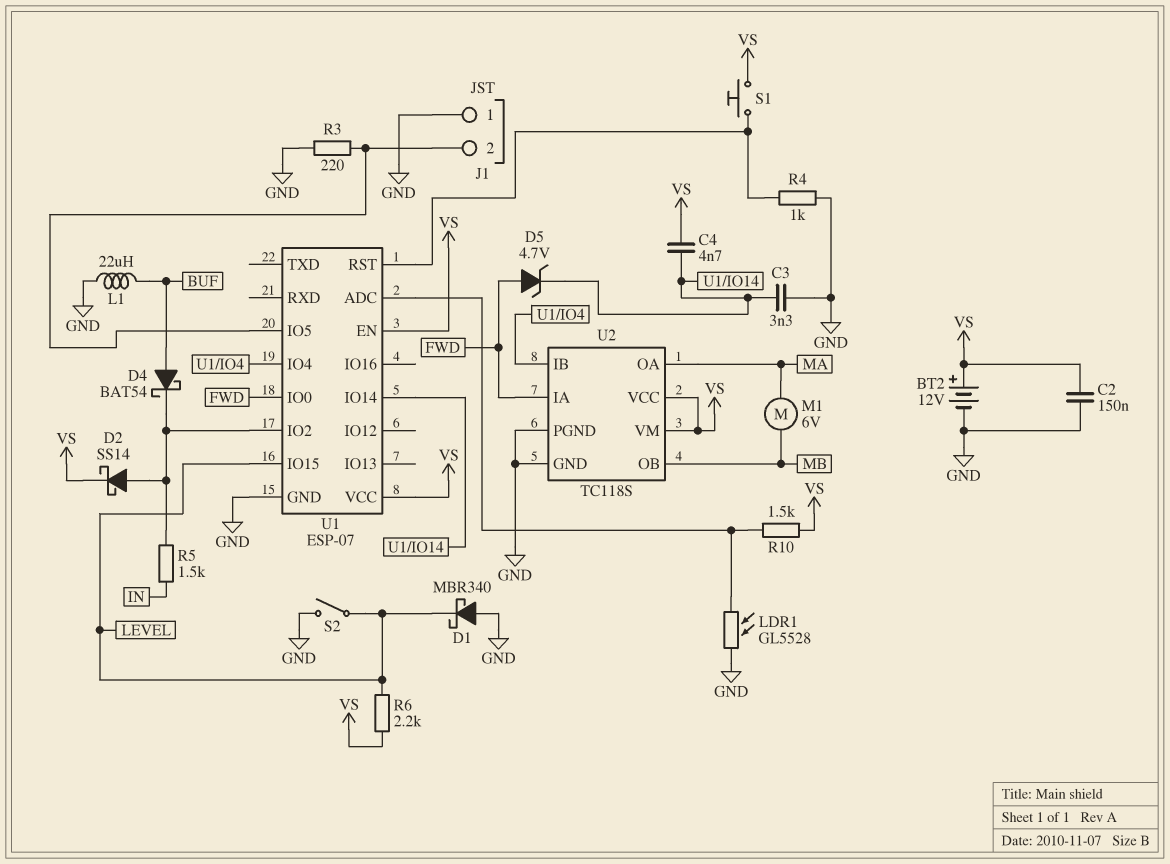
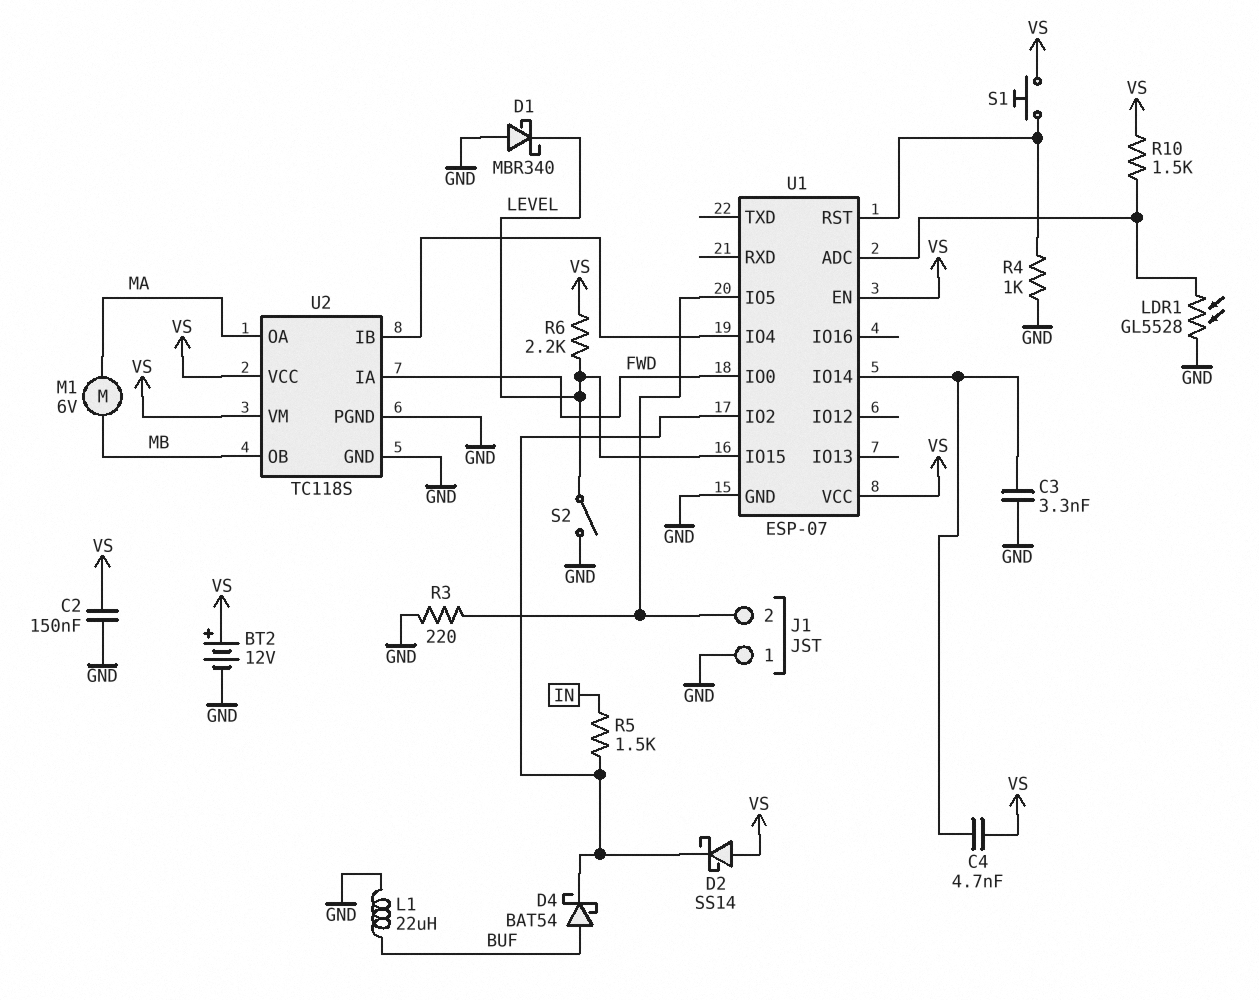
D2: schottky SS14 (A U1/IO2, K VS) -> schottky SS14 (A VS, K U1/IO2)
D5: zener 4.7V (A FWD, K U1/IO14) -> none

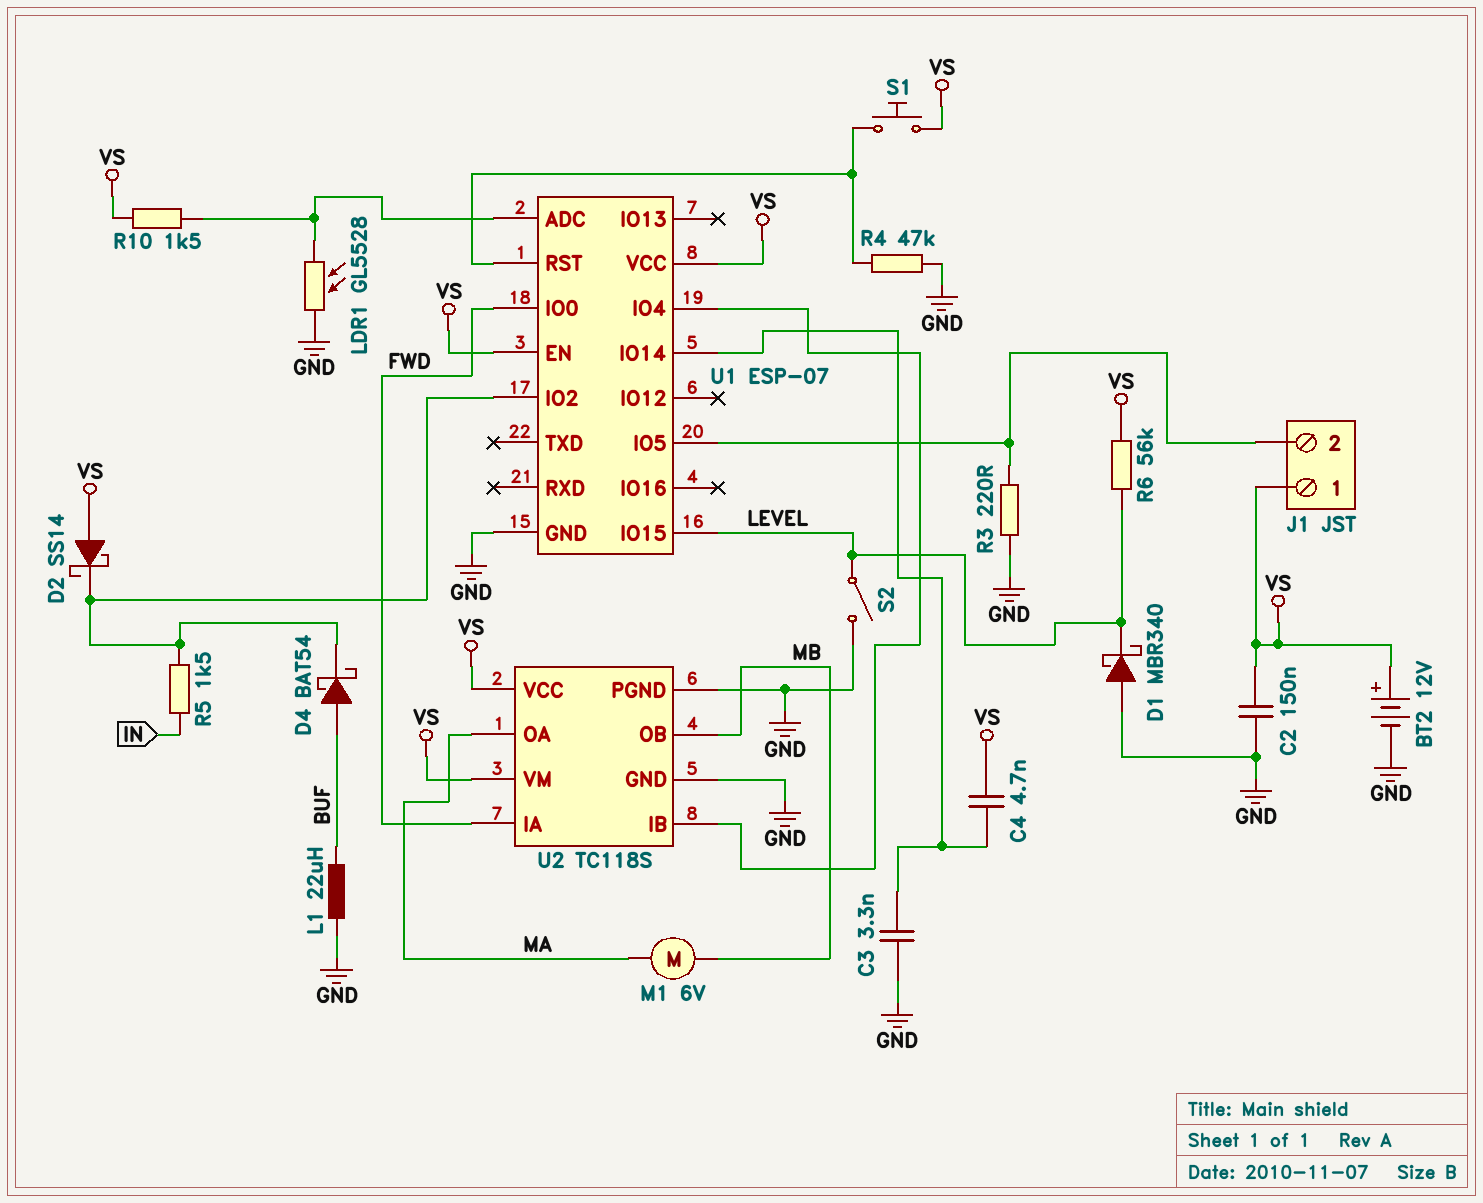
J1 pin 1: GND -> VS
R4: 1k (GND, U1/RST) -> 47k (GND, U1/RST)
R6: 2.2k (LEVEL, VS) -> 56k (LEVEL, VS)

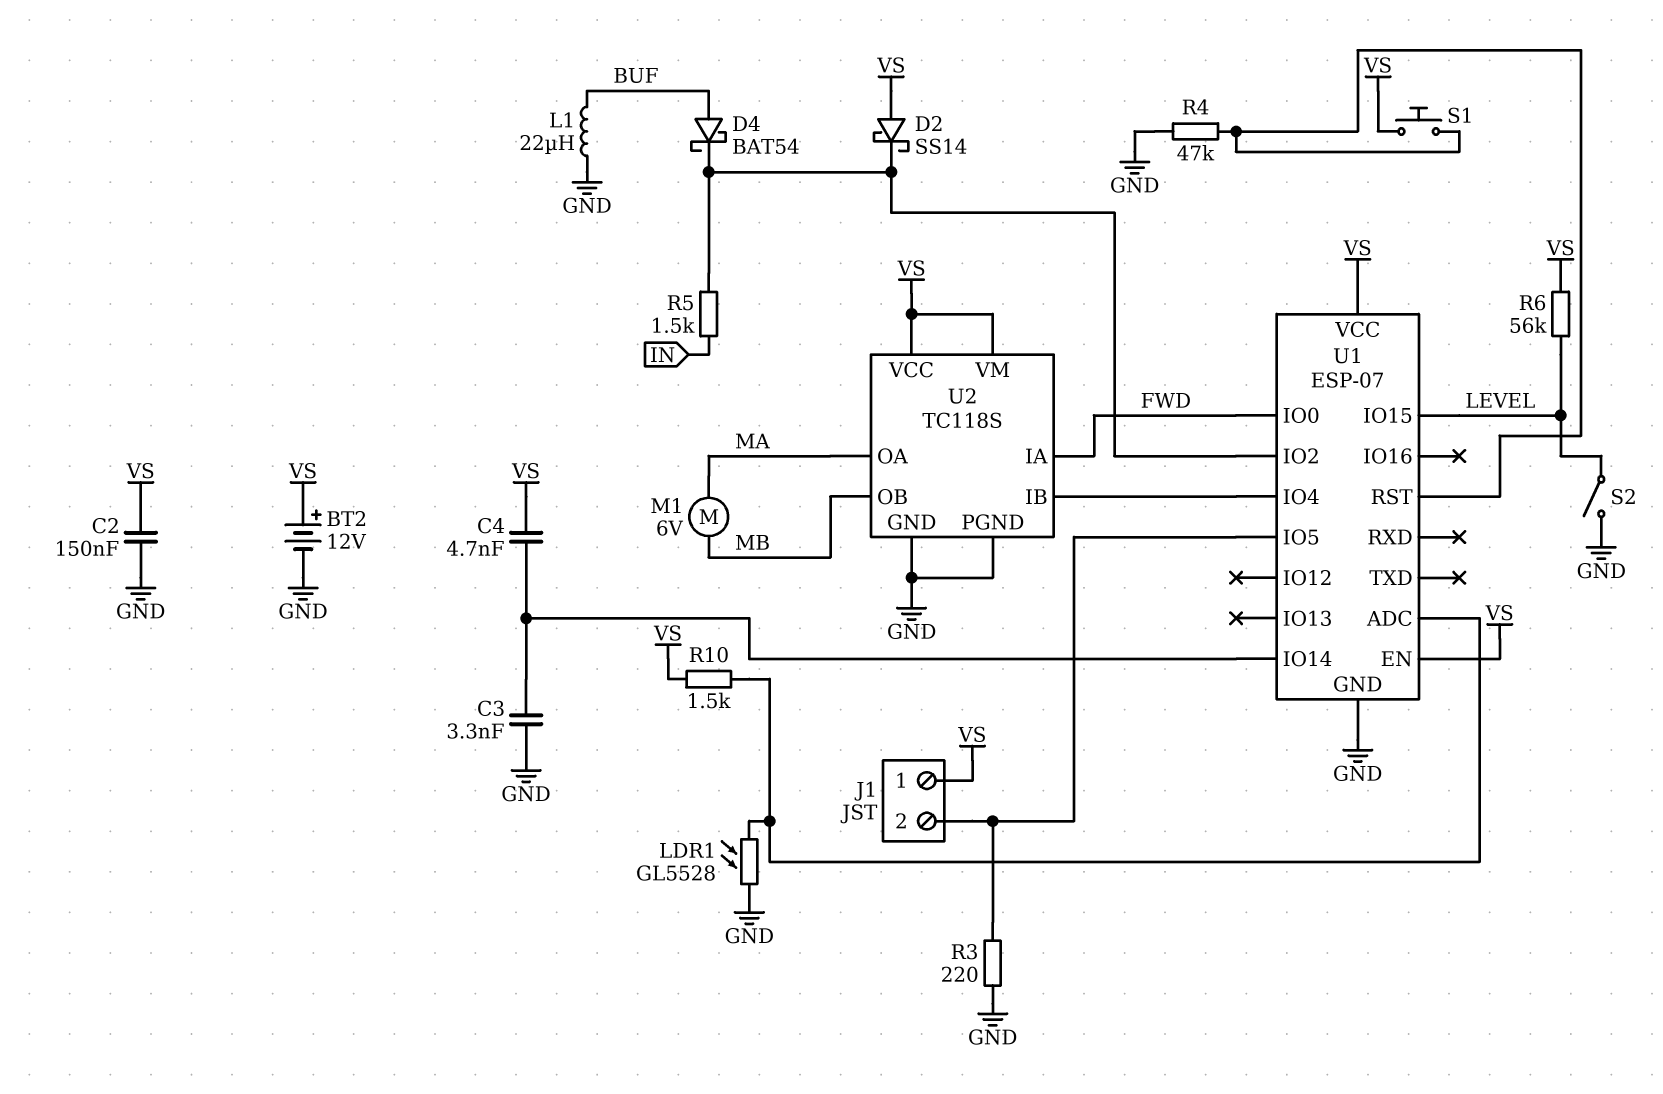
D1: schottky MBR340 (A GND, K LEVEL) -> none

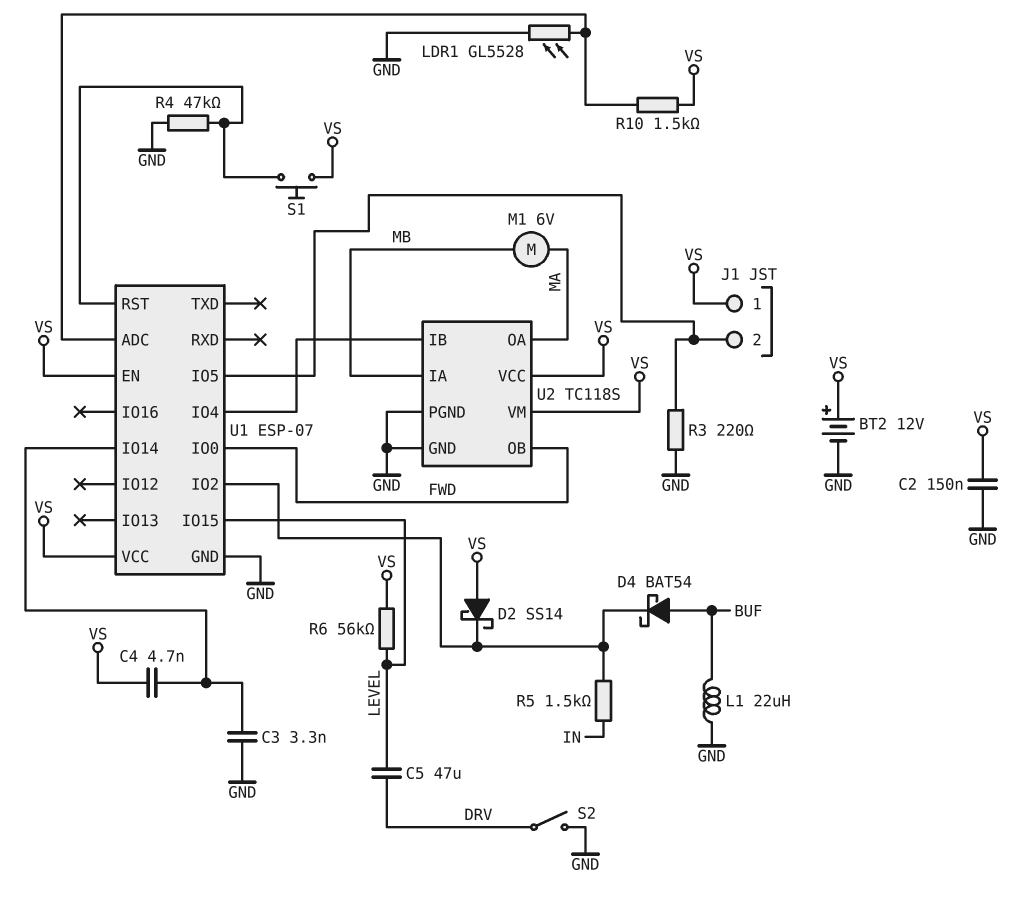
C5: none -> 47uF (DRV, LEVEL)
S2: switch (GND, LEVEL) -> switch (DRV, GND)
U2 pin IA: FWD -> MB
U2 pin OB: MB -> FWD

